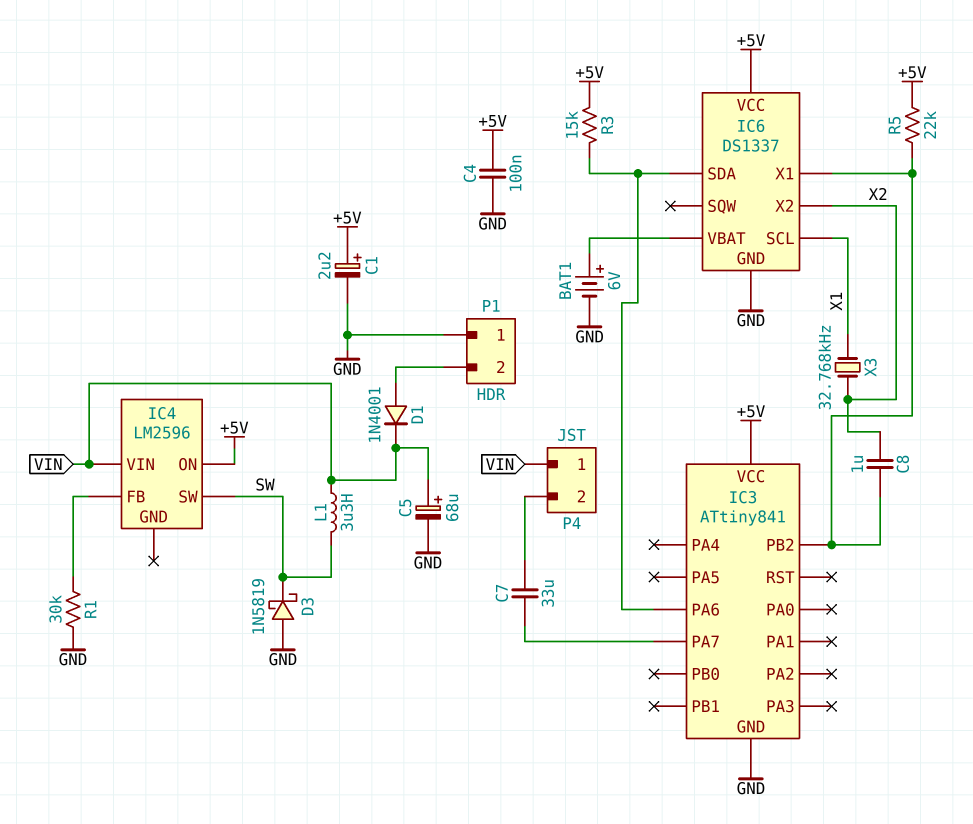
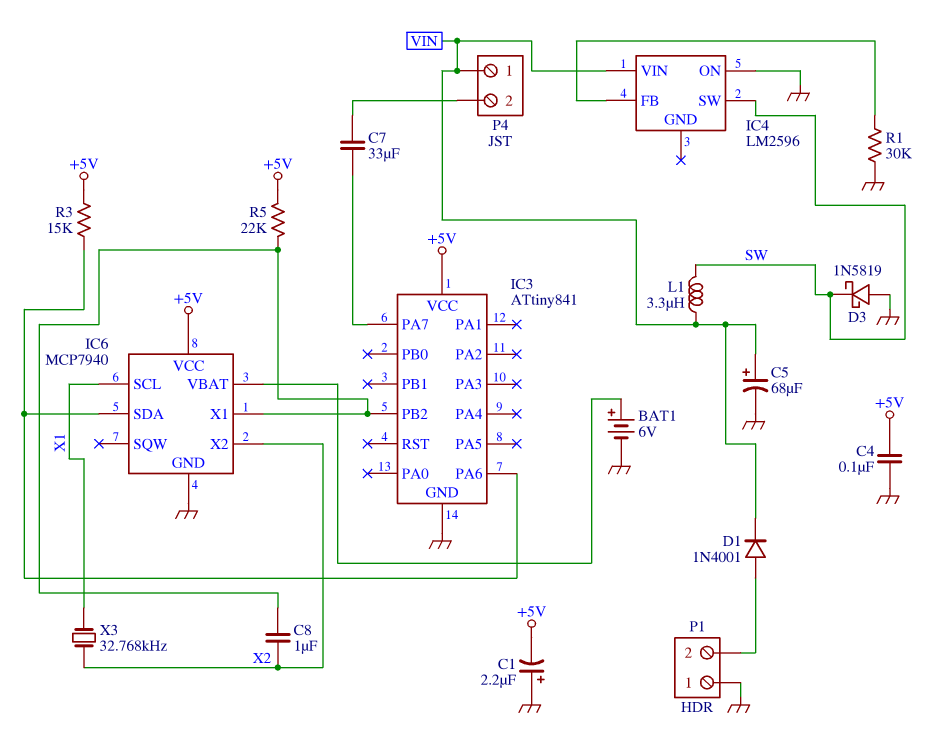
C1: 2.2uF (plus +5V, minus GND) -> 2.2uF (plus GND, minus +5V)
IC4 pin ON: +5V -> GND
IC6: DS1337 -> MCP7940

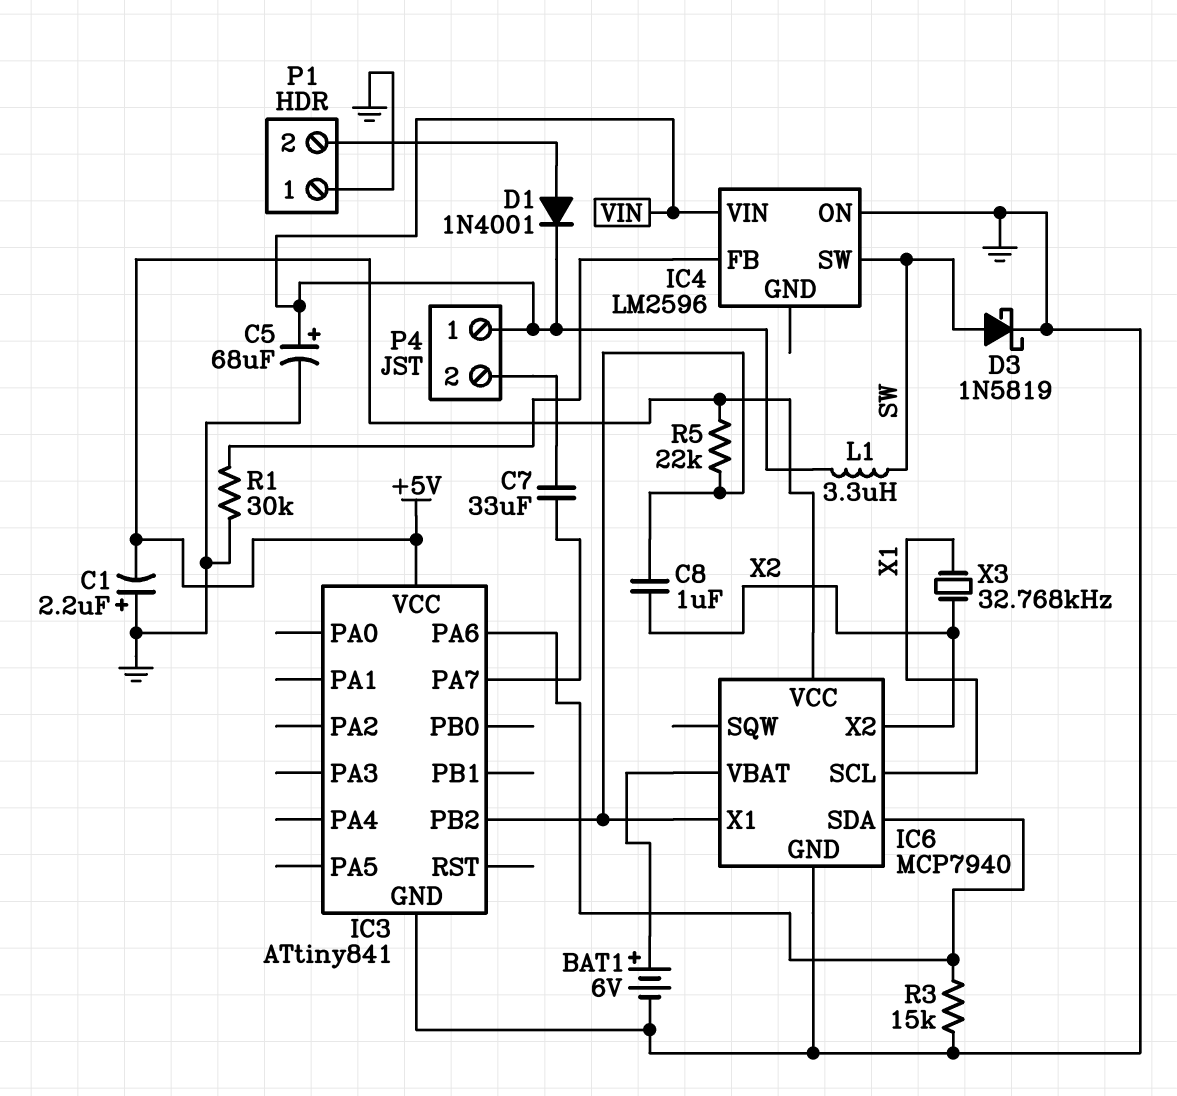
C4: 100nF (+5V, GND) -> none
D3: schottky 1N5819 (A GND, K SW) -> schottky 1N5819 (A SW, K GND)
R3: 15k (+5V, IC3/PA6) -> 15k (GND, IC3/PA6)

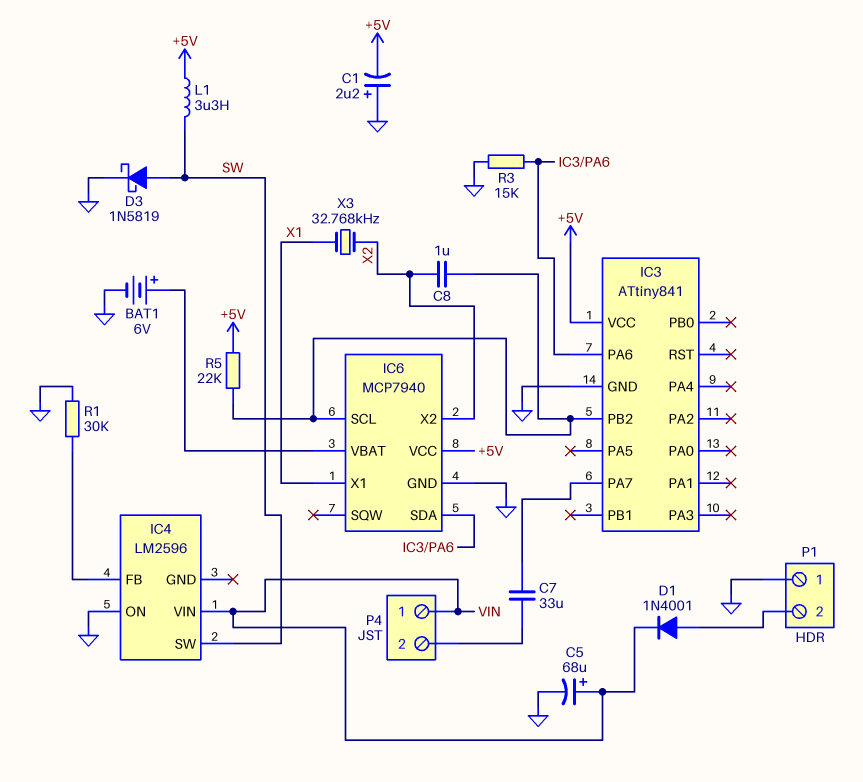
IC6 pin SCL: X1 -> IC3/PB2
IC6 pin X1: IC3/PB2 -> X1
L1: 3.3uH (SW, VIN) -> 3.3uH (+5V, SW)

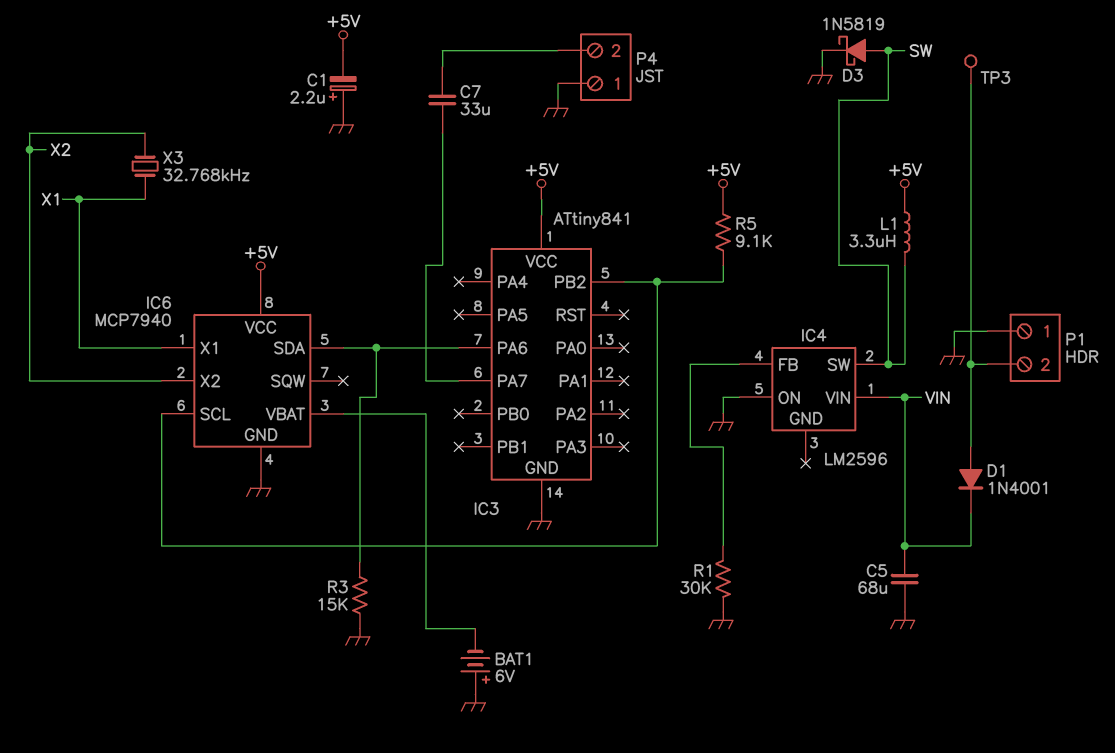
BAT1: 6V (plus IC6/VBAT, minus GND) -> 6V (plus GND, minus IC6/VBAT)
C5: 68uF (plus VIN, minus GND) -> 68uF (GND, VIN)
C8: 1uF (IC3/PB2, X2) -> none
P4 pin 1: VIN -> GND
R5: 22k (+5V, IC3/PB2) -> 9.1k (+5V, IC3/PB2)
TP3: none -> test point (P1/2)

